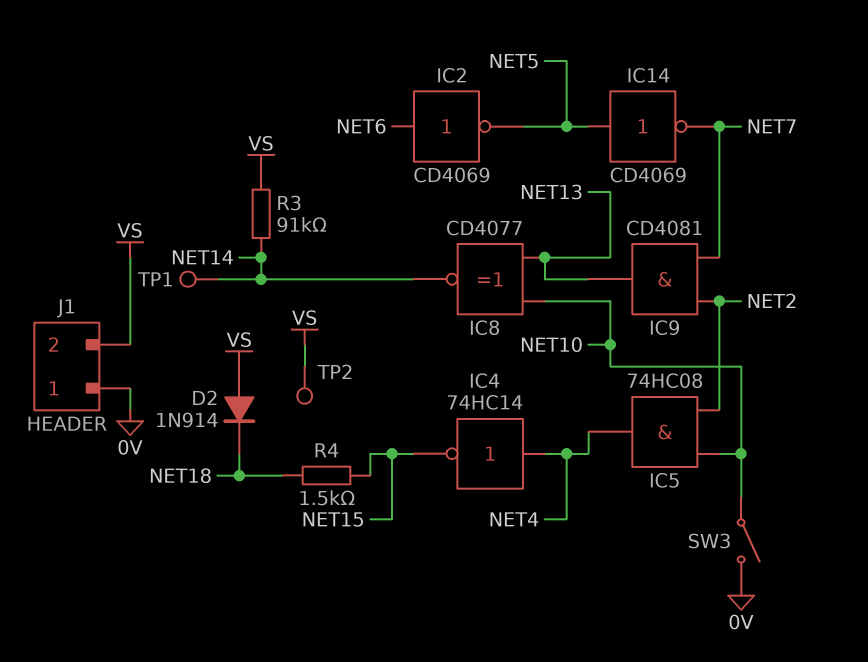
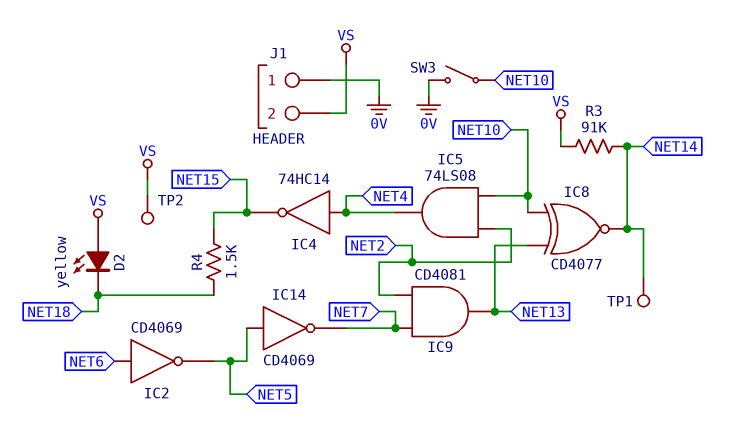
D2: diode 1N914 (A VS, K NET18) -> LED yellow (A VS, K NET18)
IC5: AND 74HC08 (in NET2, in NET10, out NET4) -> AND 74LS08 (in NET2, in NET10, out NET4)

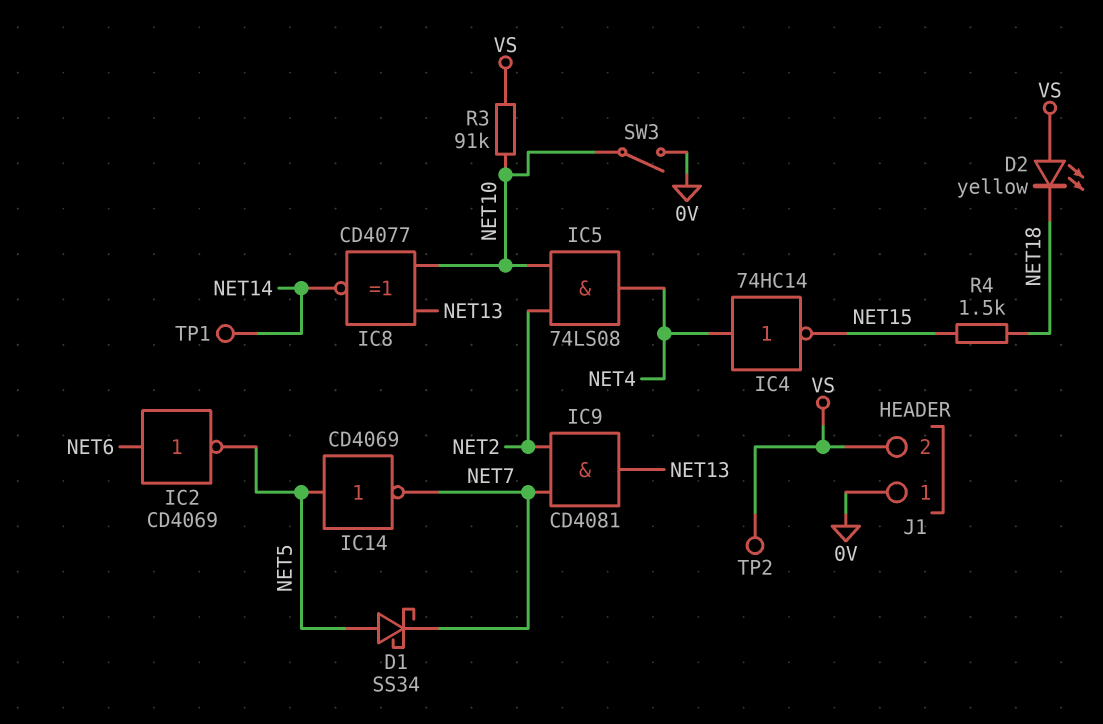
D1: none -> schottky SS34 (A NET5, K NET7)
R3: 91k (NET14, VS) -> 91k (NET10, VS)

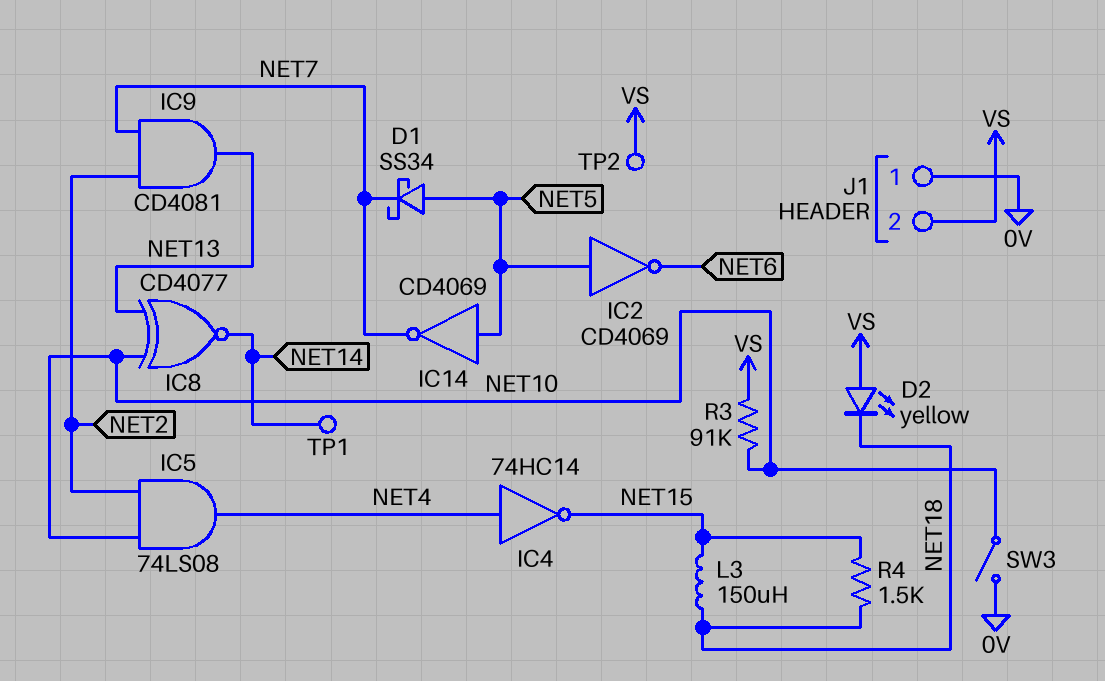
IC2: NOT CD4069 (in NET6, out NET5) -> NOT CD4069 (in NET5, out NET6)
L3: none -> 150uH (NET15, NET18)

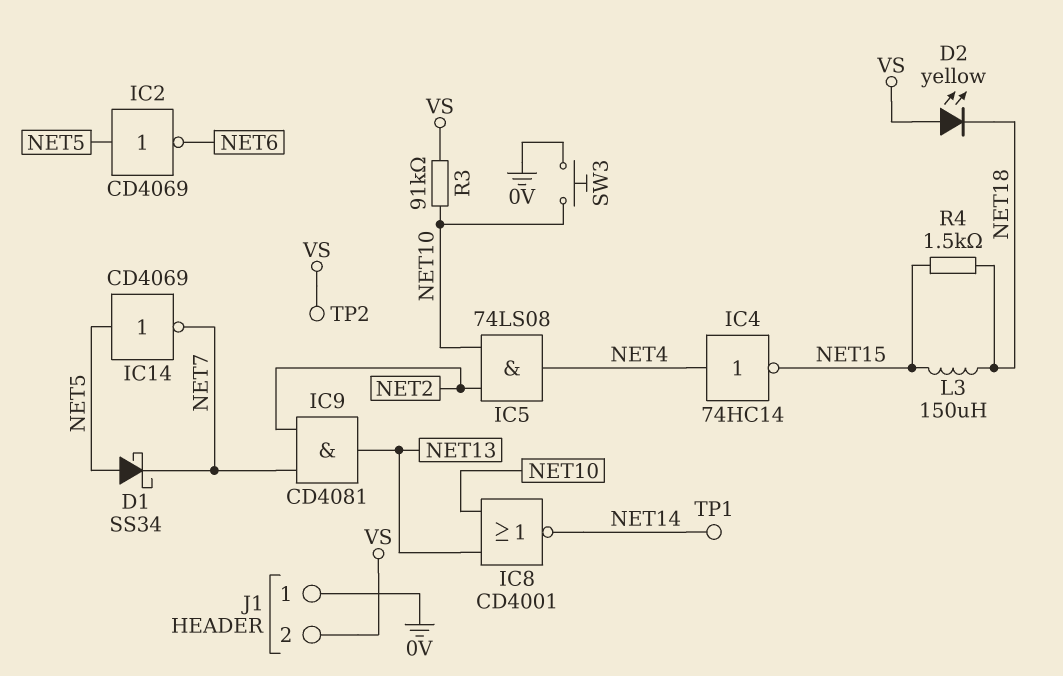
IC8: XNOR CD4077 (in NET10, in NET13, out NET14) -> NOR CD4001 (in NET10, in NET13, out NET14)
SW3: switch (0V, NET10) -> button (0V, NET10)

